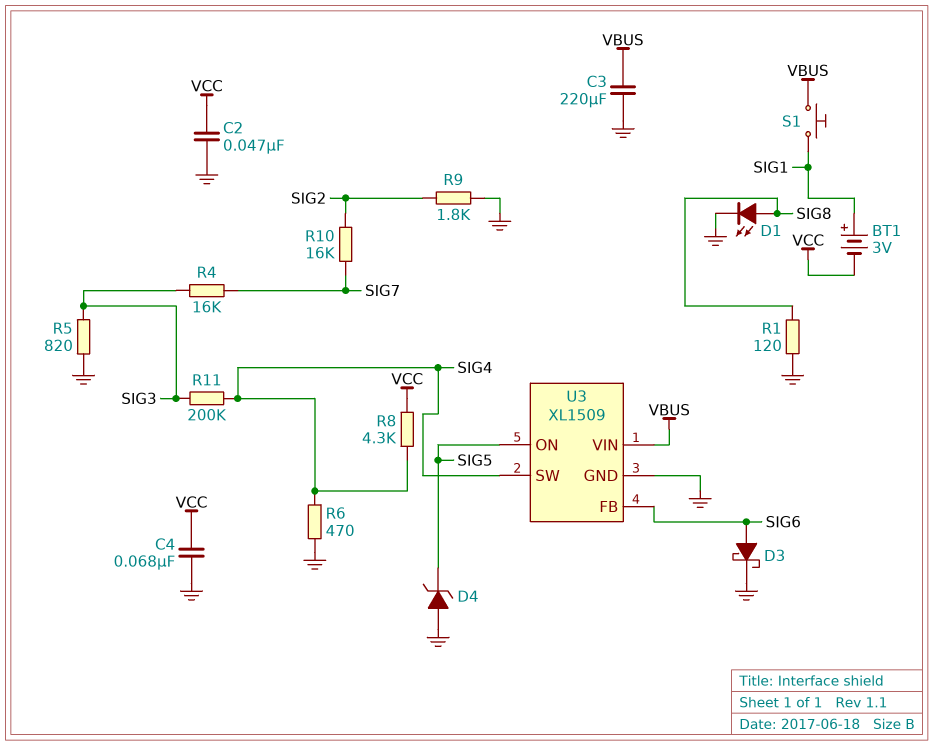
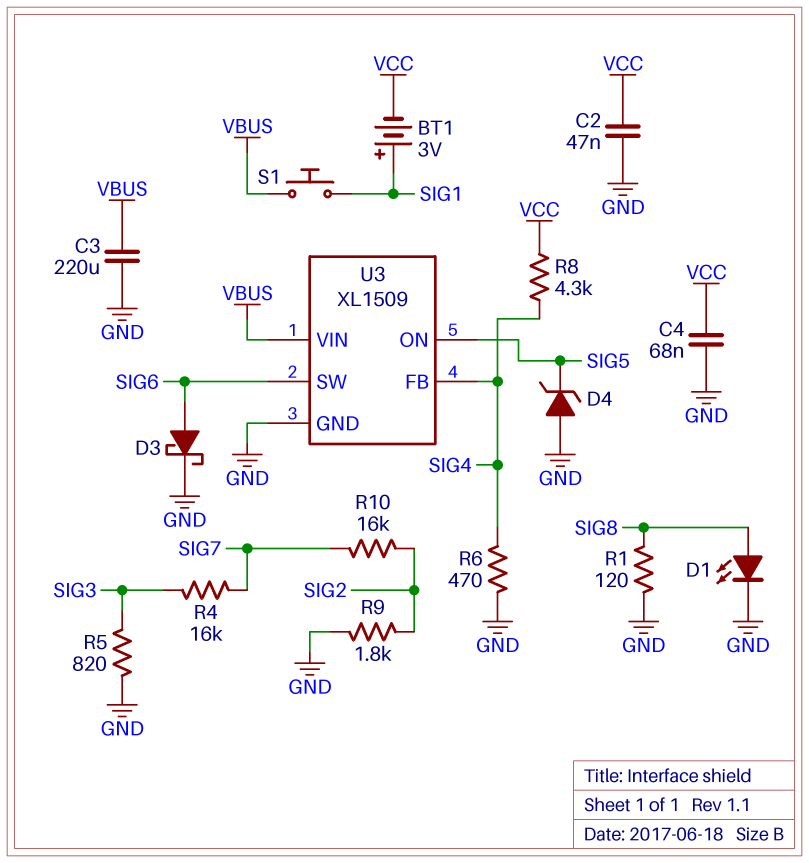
R11: 200k (SIG3, SIG4) -> none
U3 pin FB: SIG6 -> SIG4
U3 pin SW: SIG4 -> SIG6

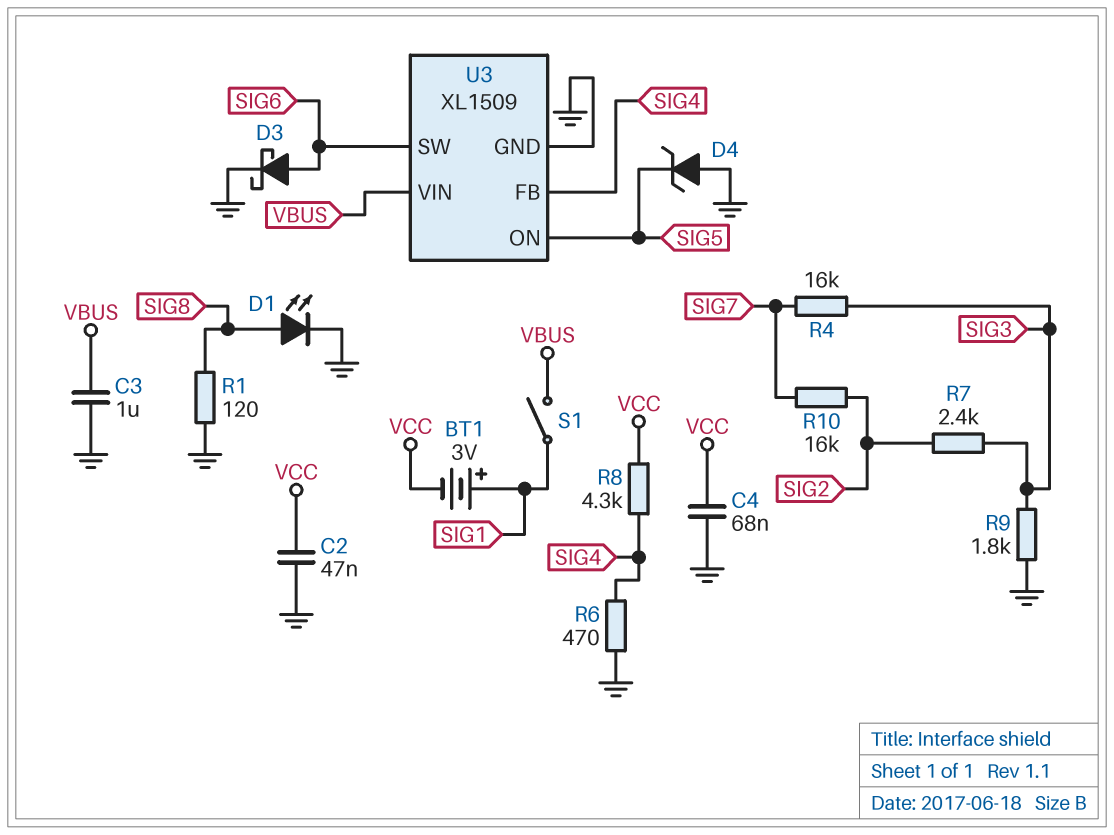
C3: 220uF (GND, VBUS) -> 1uF (GND, VBUS)
R5: 820 (GND, SIG3) -> none
R7: none -> 2.4k (SIG2, SIG3)
R9: 1.8k (GND, SIG2) -> 1.8k (GND, SIG3)
S1: button (SIG1, VBUS) -> switch (SIG1, VBUS)

